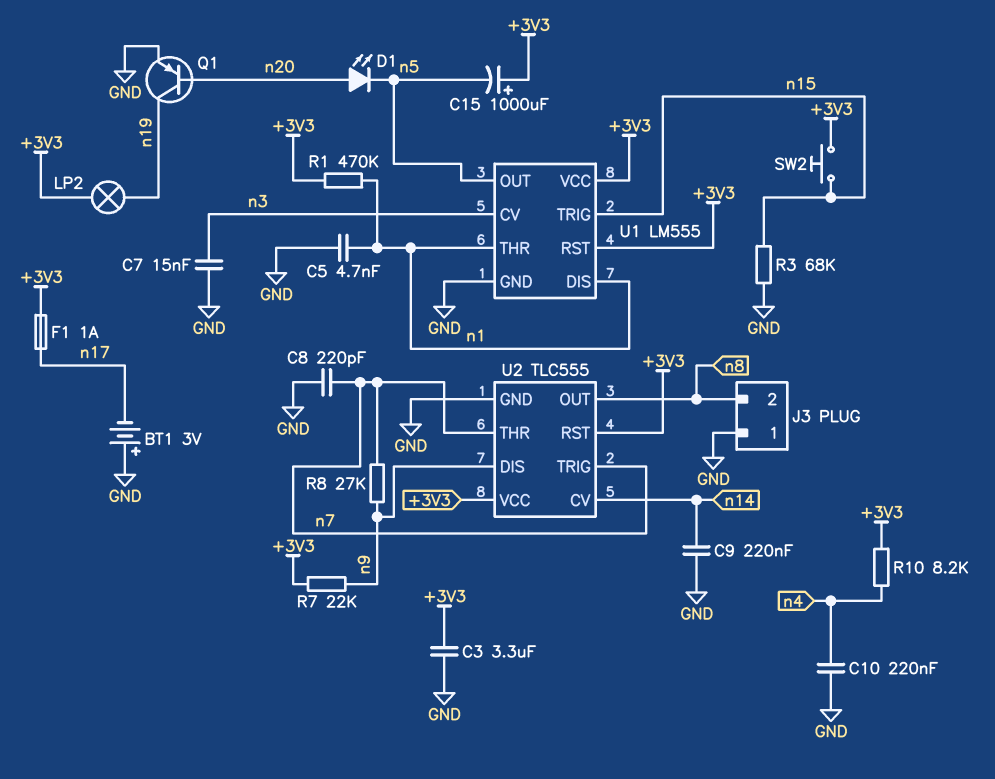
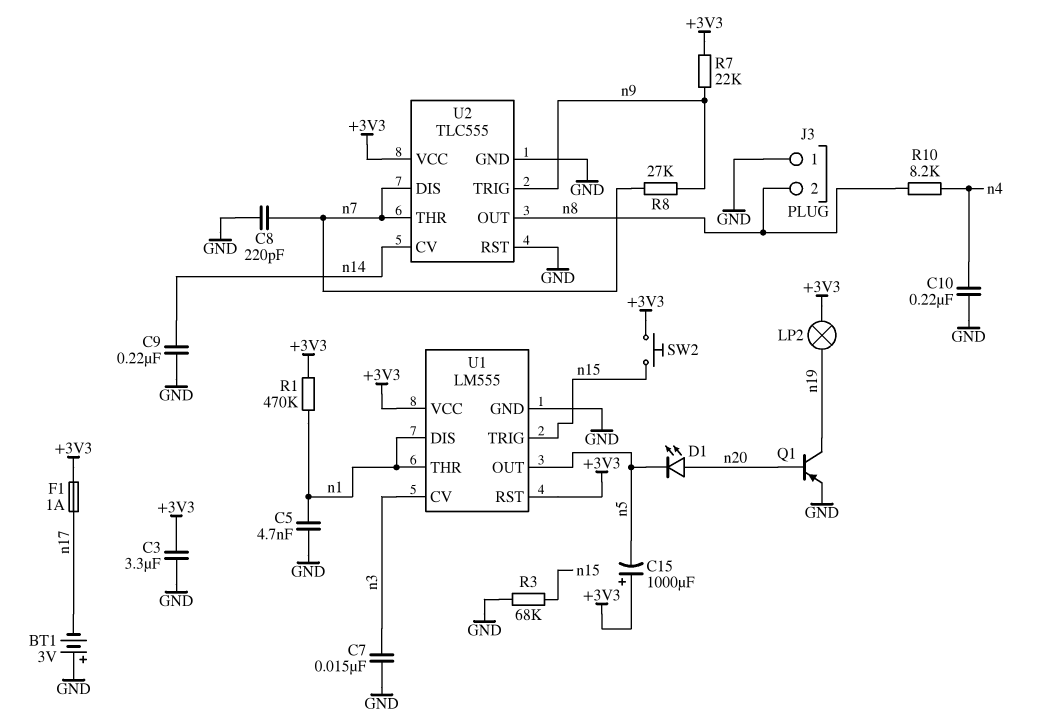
R10: 8.2k (+3V3, n4) -> 8.2k (n4, n8)
U2 pin DIS: n9 -> n7
U2 pin RST: +3V3 -> GND
U2 pin TRIG: n7 -> n9

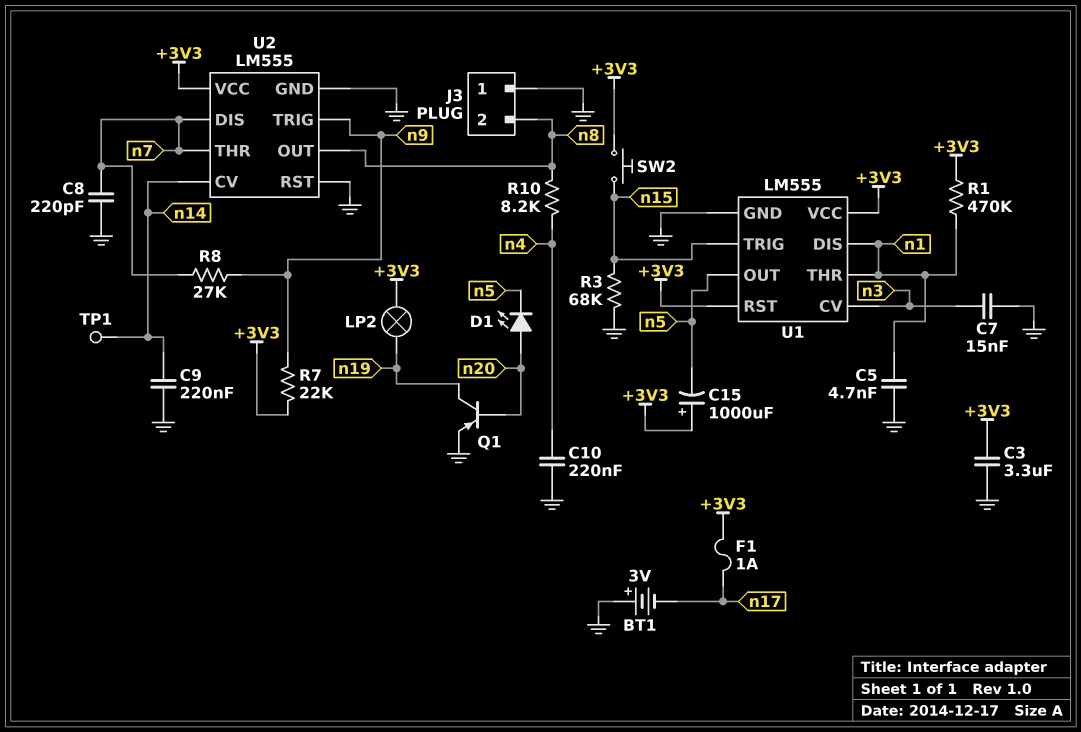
TP1: none -> test point (n14)
U2: TLC555 -> LM555

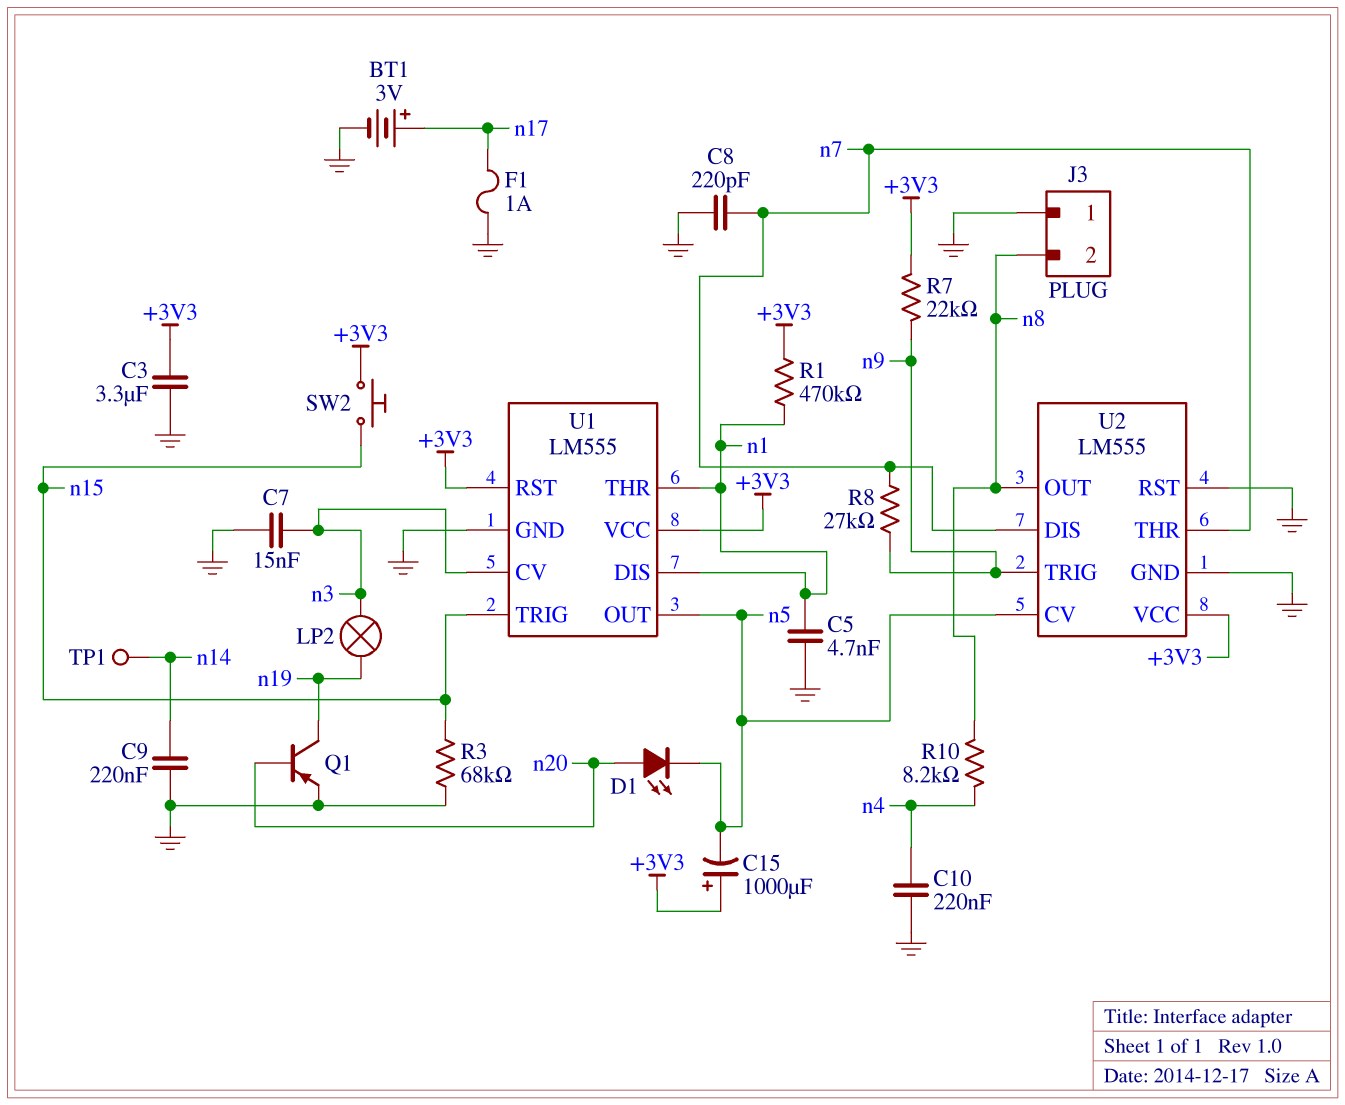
BT1: 3V (plus GND, minus n17) -> 3V (plus n17, minus GND)
F1: 1A (+3V3, n17) -> 1A (GND, n17)
LP2: lamp (+3V3, n19) -> lamp (n3, n19)
U2 pin CV: n14 -> n5

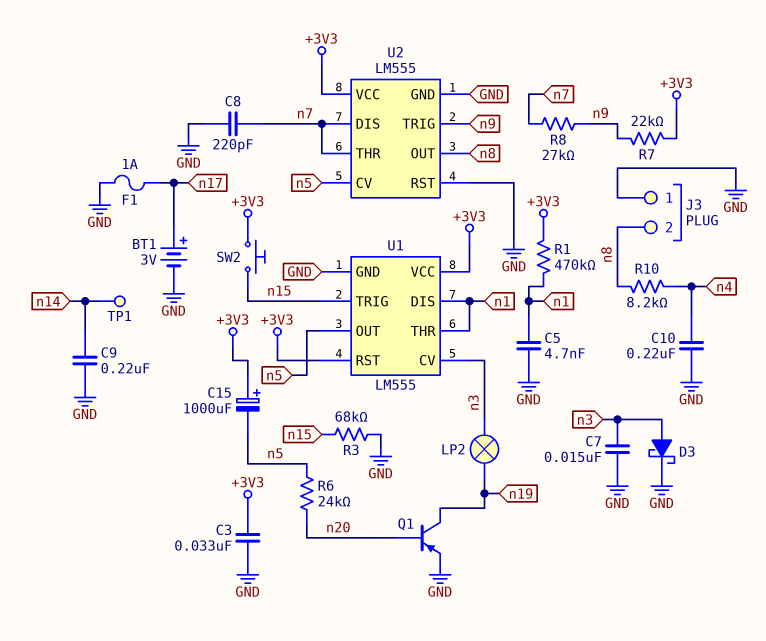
C3: 3.3uF (+3V3, GND) -> 33nF (+3V3, GND)
D1: LED (A n20, K n5) -> none
D3: none -> schottky (A n3, K GND)
R6: none -> 24k (n5, n20)

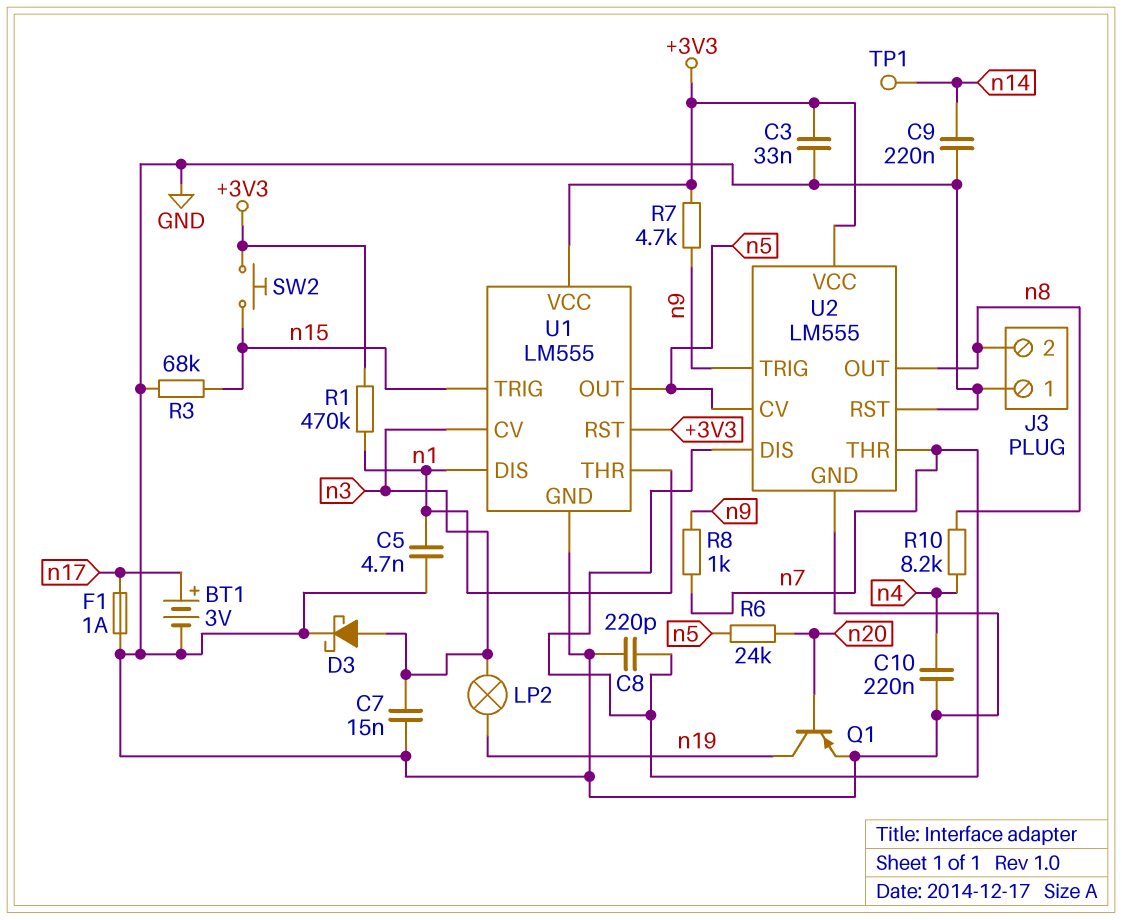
C15: 1000uF (plus +3V3, minus n5) -> none
R7: 22k (+3V3, n9) -> 4.7k (+3V3, n9)
R8: 27k (n7, n9) -> 1k (n7, n9)

